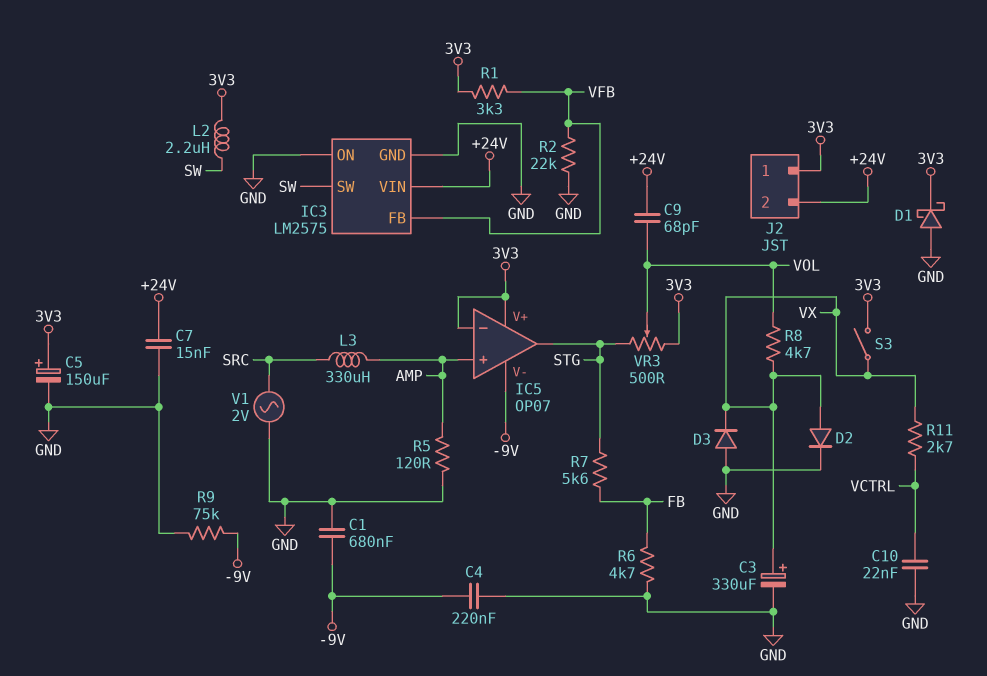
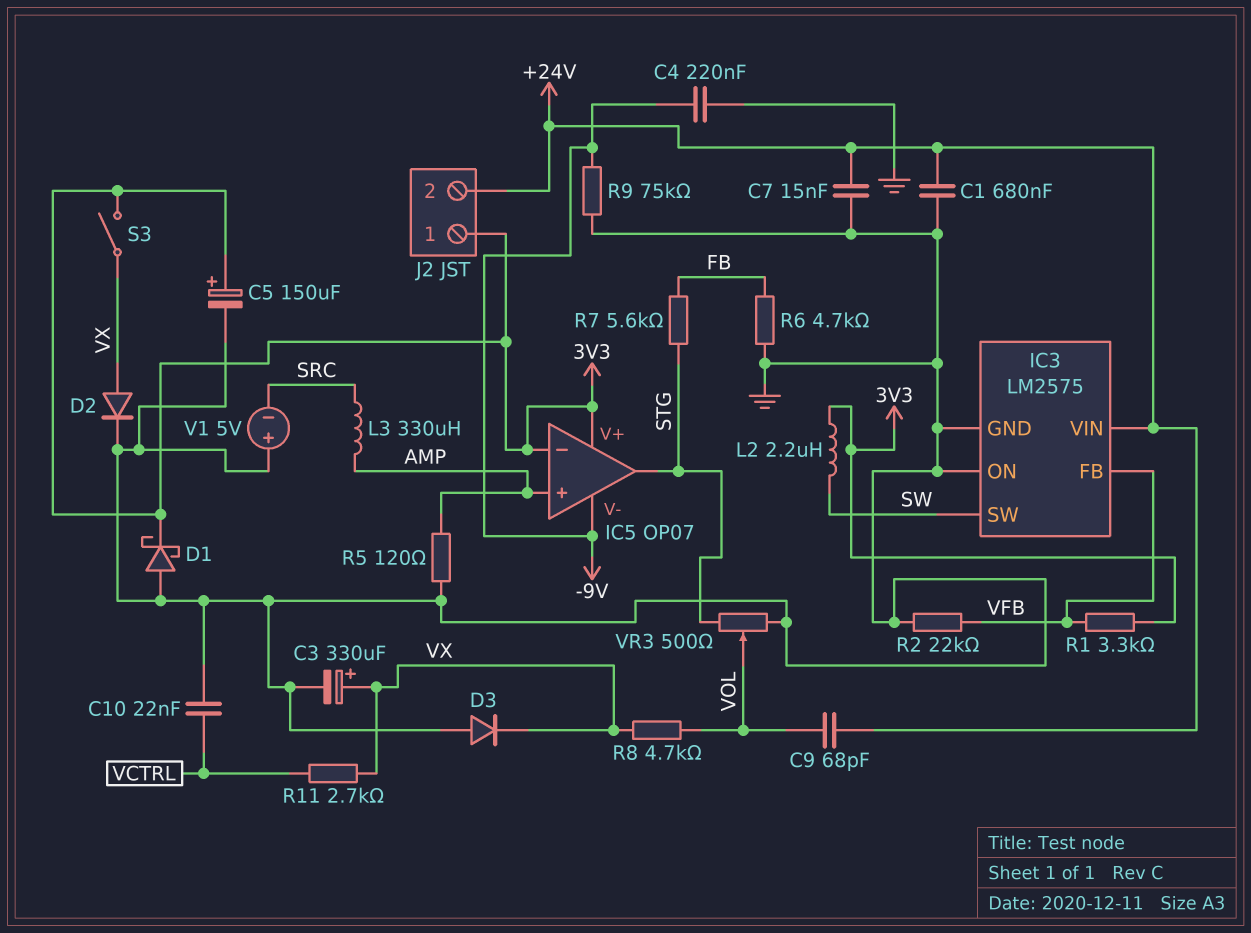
C1: 680nF (-9V, GND) -> 680nF (+24V, GND)
V1: AC 2V (GND, SRC) -> 5V (plus GND, minus SRC)
VR3: 500 (3V3, STG, wiper VOL) -> 500 (GND, STG, wiper VOL)

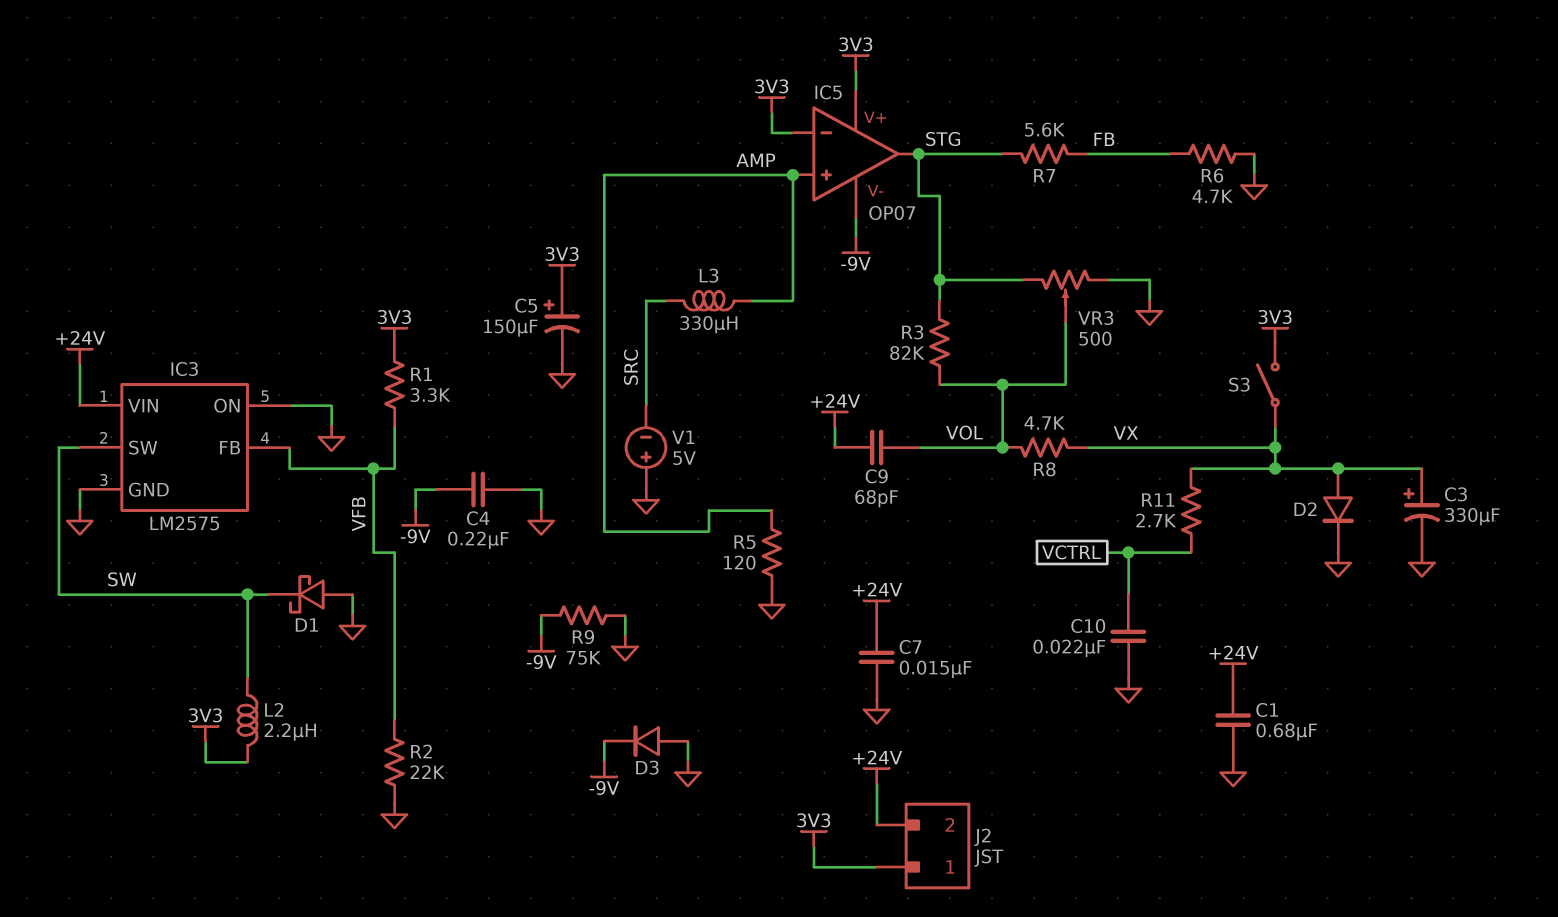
D1: schottky (A GND, K 3V3) -> schottky (A GND, K SW)
D3: diode (A GND, K VX) -> diode (A GND, K -9V)
R3: none -> 82k (STG, VOL)

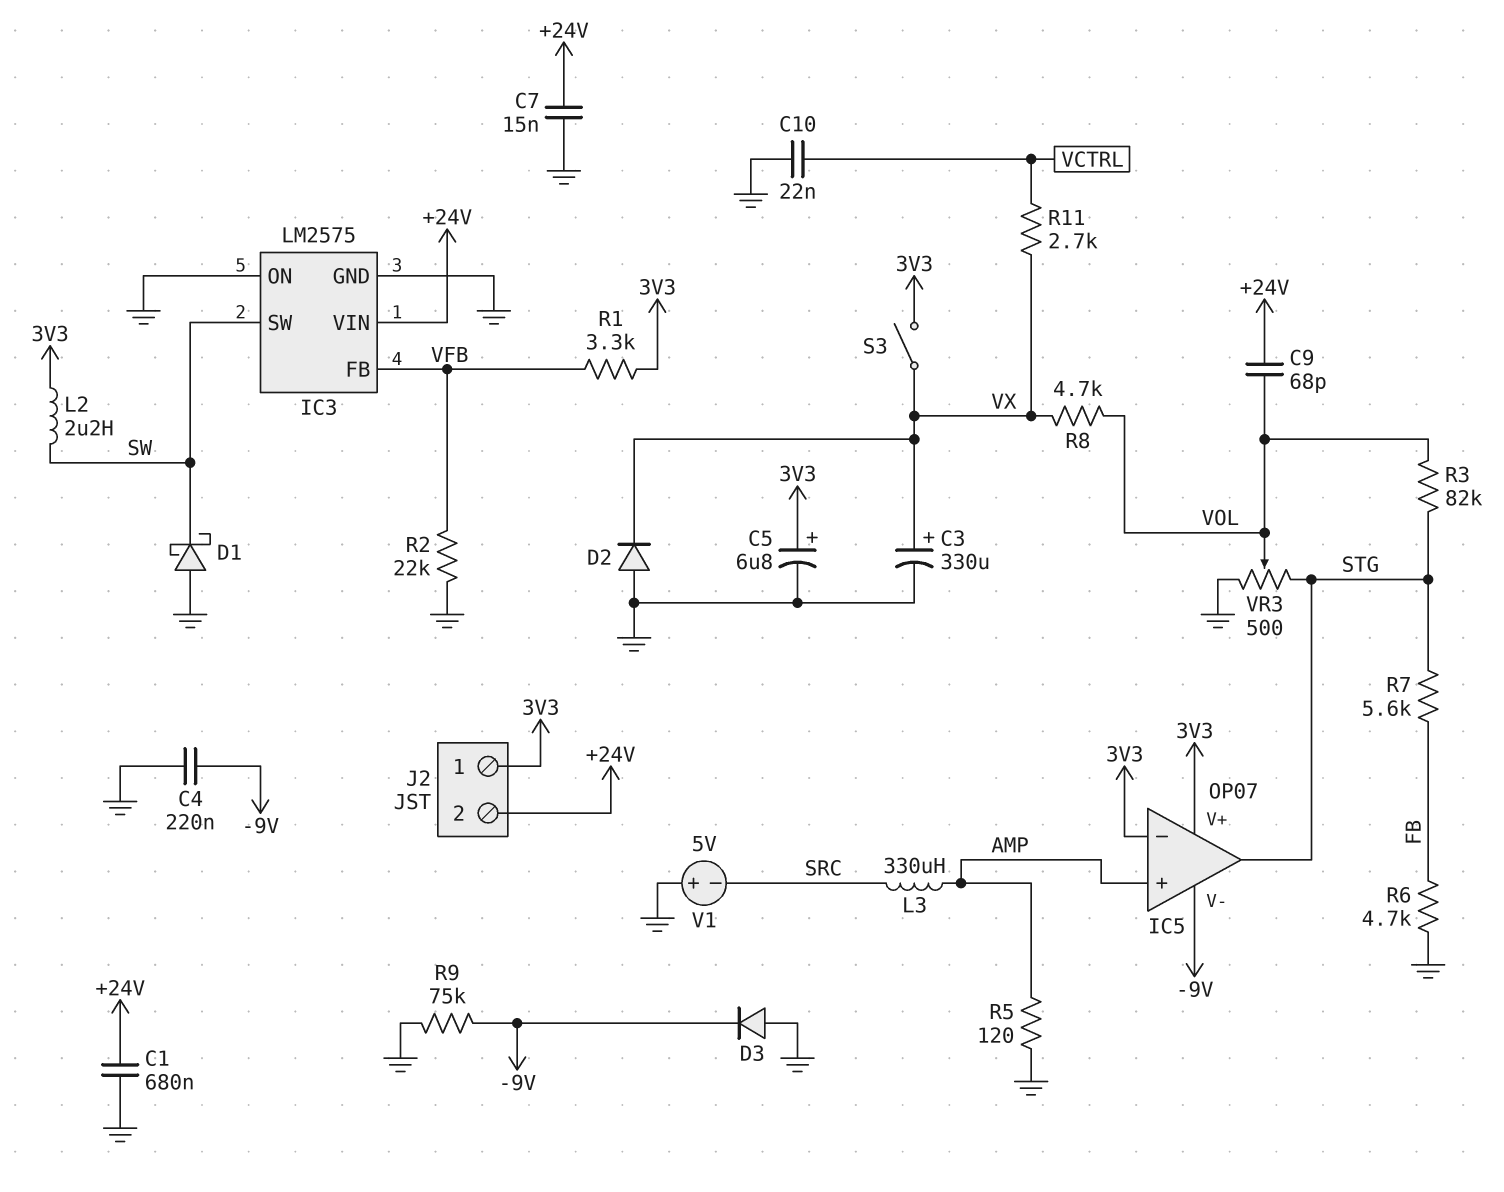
C5: 150uF (plus 3V3, minus GND) -> 6.8uF (plus 3V3, minus GND)
D2: diode (A VX, K GND) -> diode (A GND, K VX)

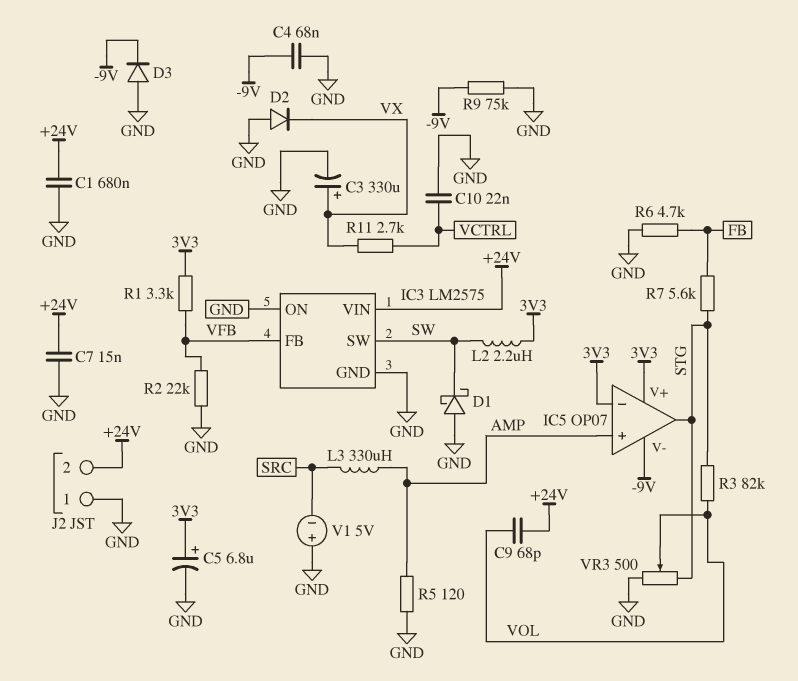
C4: 220nF (-9V, GND) -> 68nF (-9V, GND)
J2 pin 1: 3V3 -> GND
R8: 4.7k (VOL, VX) -> none
S3: switch (3V3, VX) -> none

